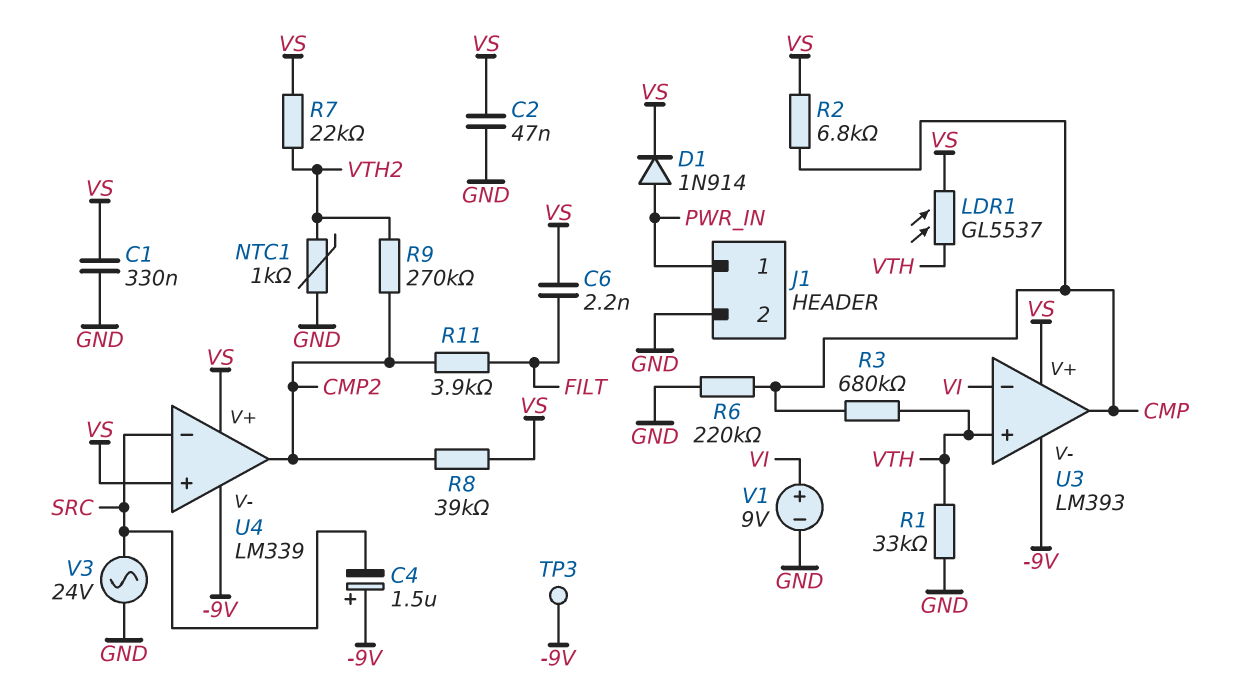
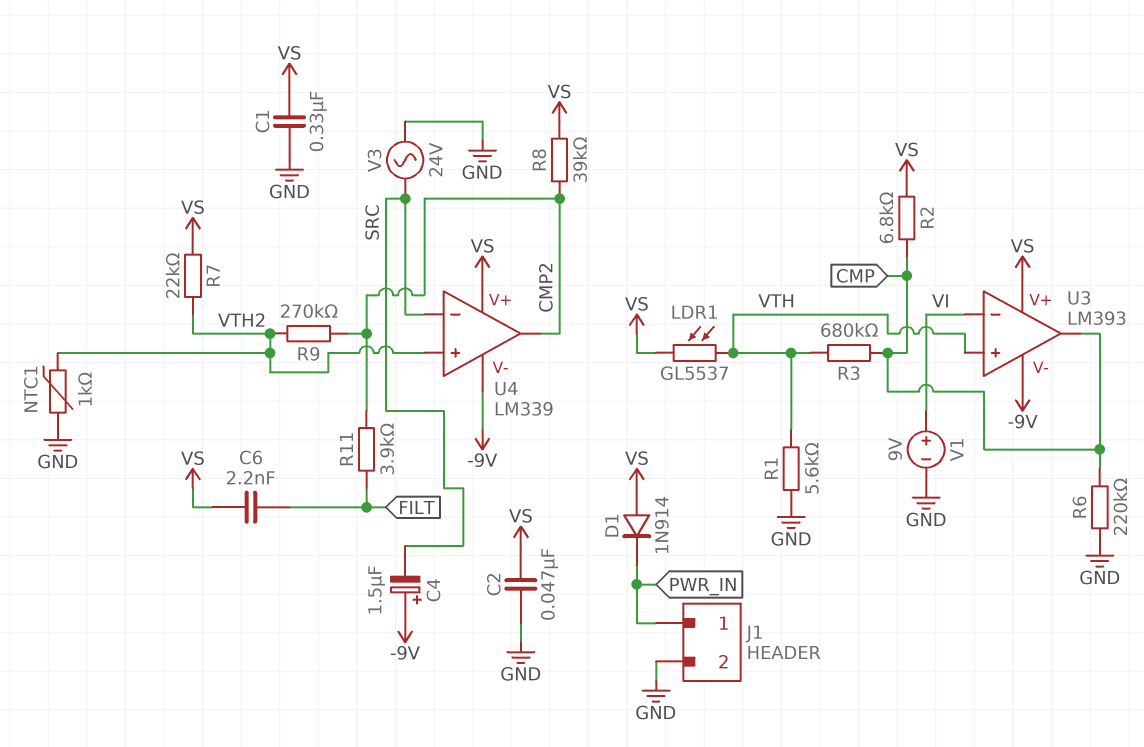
D1: diode 1N914 (A PWR_IN, K VS) -> diode 1N914 (A VS, K PWR_IN)
R1: 33k (GND, VTH) -> 5.6k (GND, VTH)
TP3: test point (-9V) -> none
U4 pin in+: VS -> VTH2

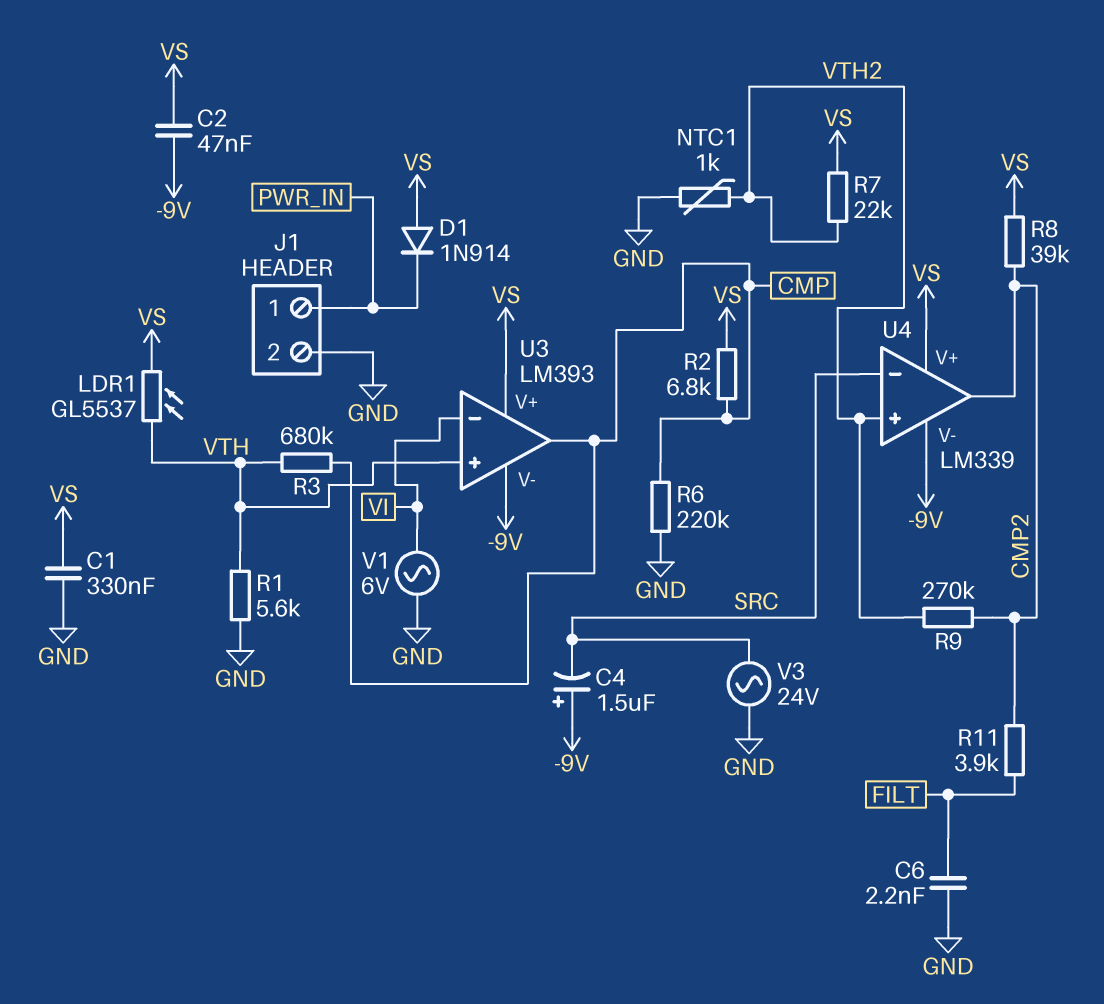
C2: 47nF (GND, VS) -> 47nF (-9V, VS)
C6: 2.2nF (FILT, VS) -> 2.2nF (FILT, GND)
V1: 9V (plus VI, minus GND) -> AC 6V (GND, VI)

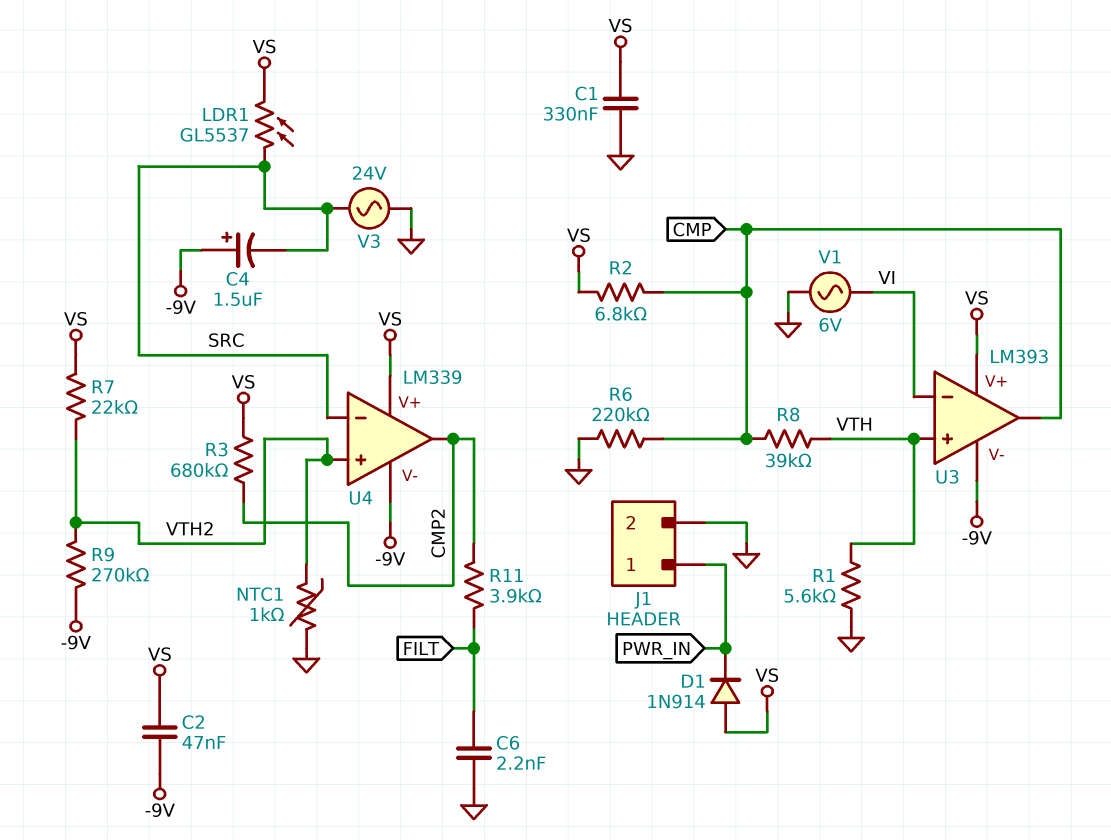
LDR1: GL5537 (VS, VTH) -> GL5537 (SRC, VS)
R3: 680k (CMP, VTH) -> 680k (CMP2, VS)
R8: 39k (CMP2, VS) -> 39k (CMP, VTH)
R9: 270k (CMP2, VTH2) -> 270k (-9V, VTH2)

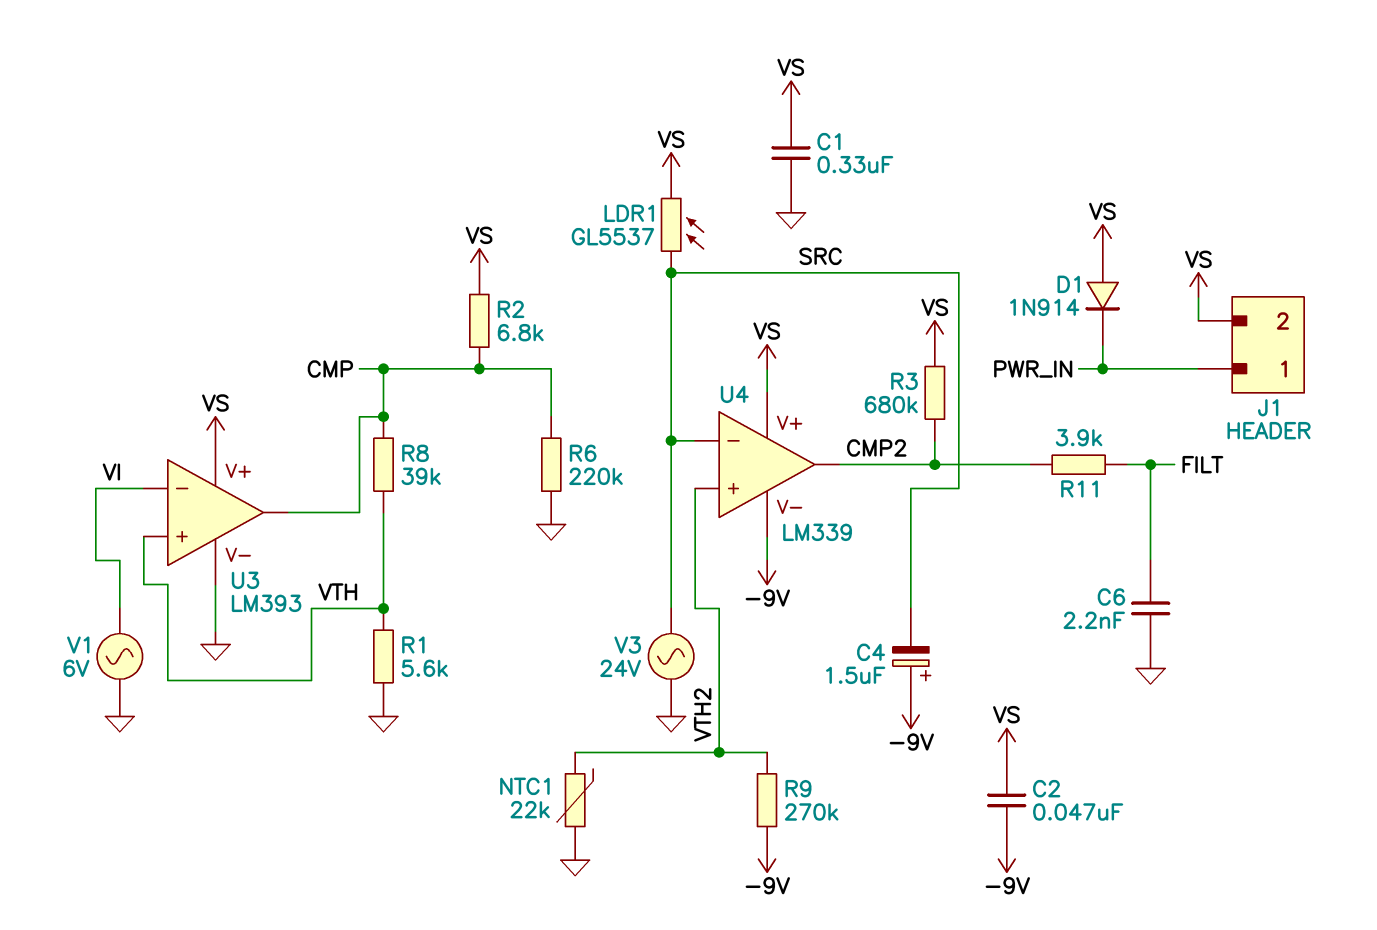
J1 pin 2: GND -> VS
NTC1: 1k (GND, VTH2) -> 22k (GND, VTH2)
R7: 22k (VS, VTH2) -> none
U3 pin V-: -9V -> GND

